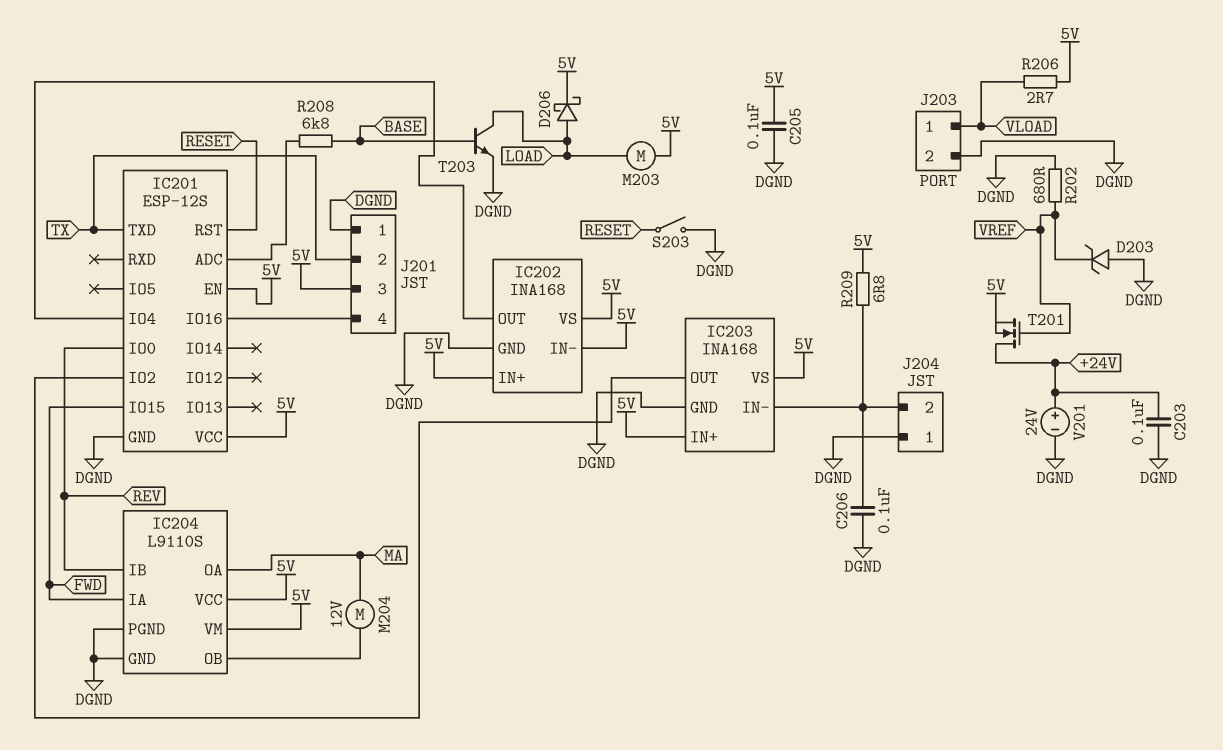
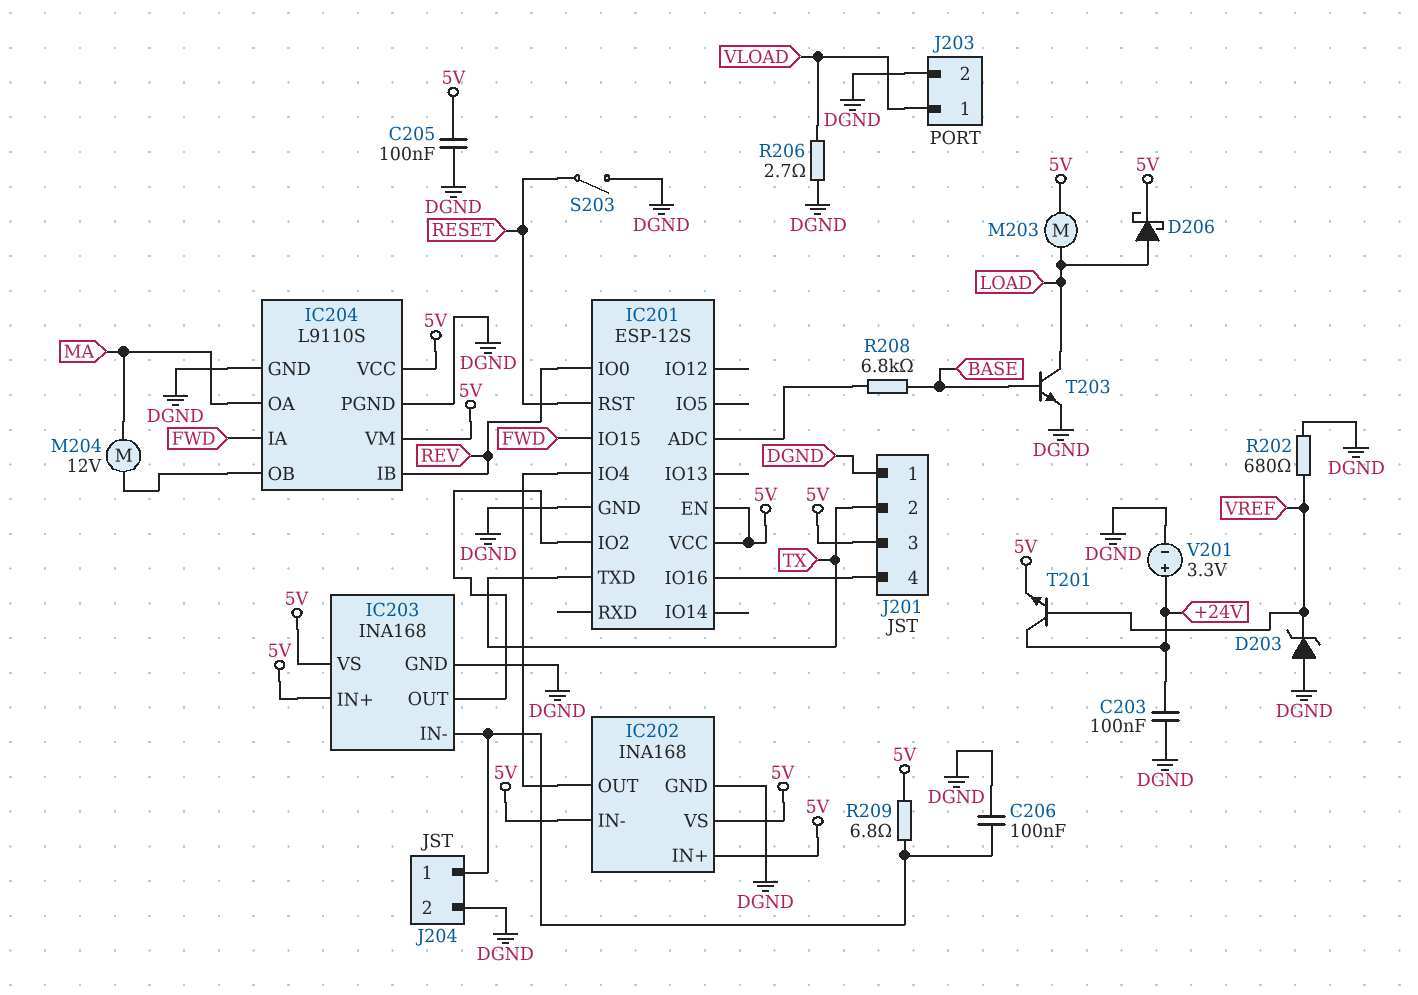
J204 pin 1: DGND -> IC203/IN-
J204 pin 2: IC203/IN- -> DGND
R206: 2.7 (5V, VLOAD) -> 2.7 (DGND, VLOAD)
T201: NMOS (G VREF, D +24V, S 5V) -> NPN (B VREF, C +24V, E 5V)
V201: 24V (plus +24V, minus DGND) -> 3.3V (plus +24V, minus DGND)

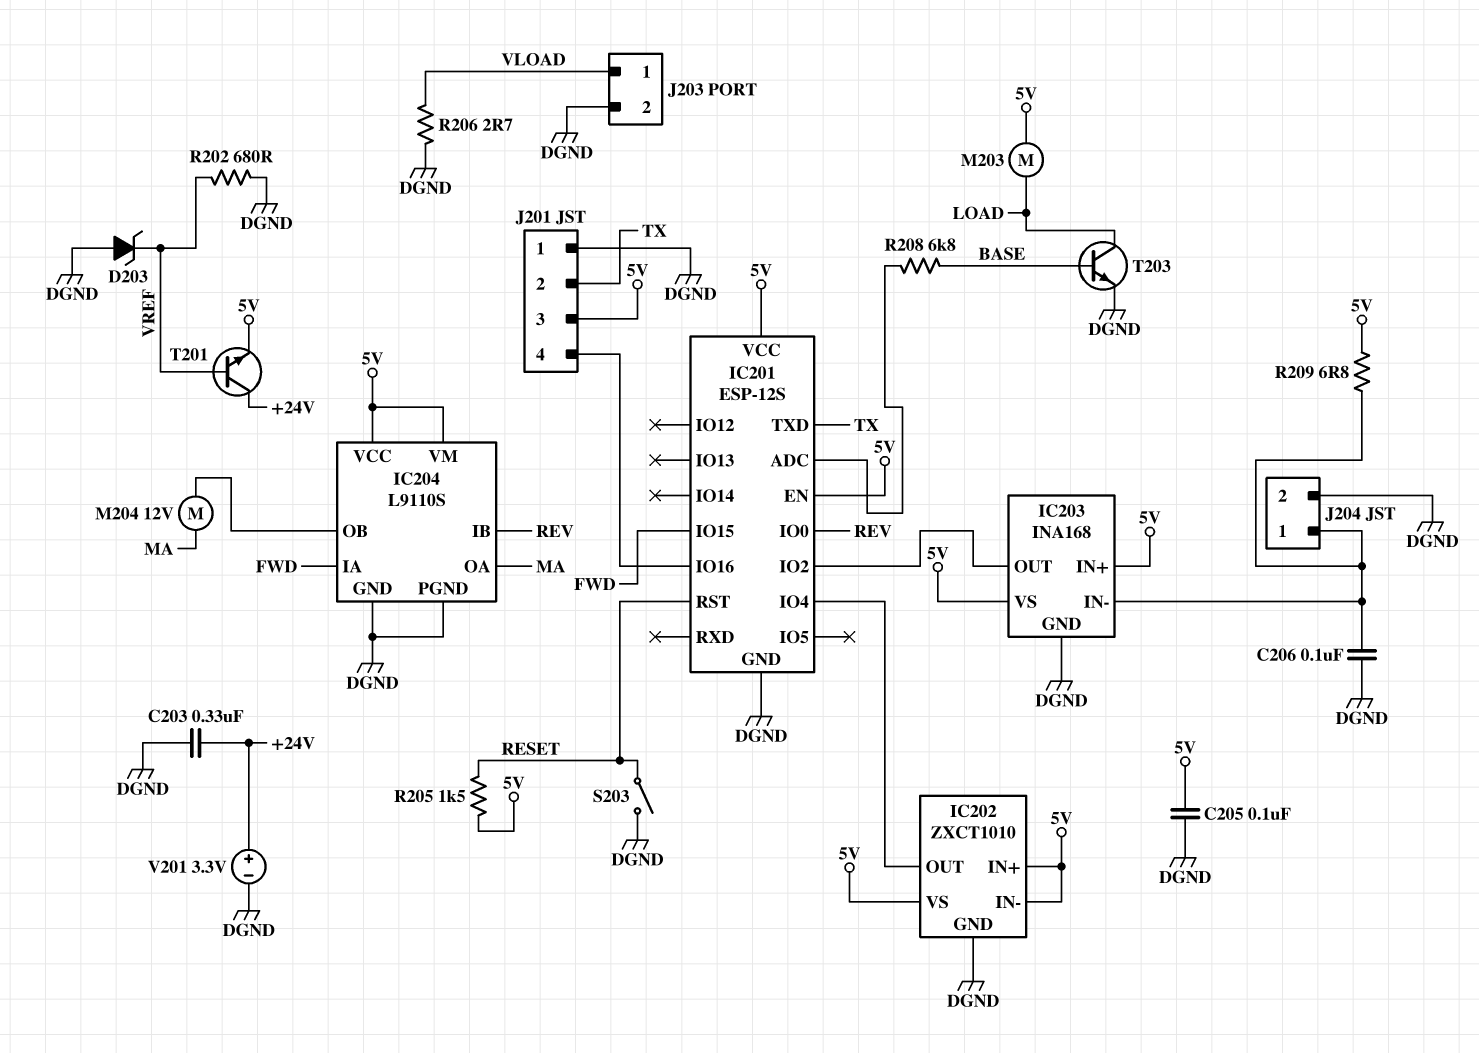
C203: 100nF (+24V, DGND) -> 330nF (+24V, DGND)
D206: schottky (A LOAD, K 5V) -> none
IC202: INA168 -> ZXCT1010
R205: none -> 1.5k (5V, RESET)

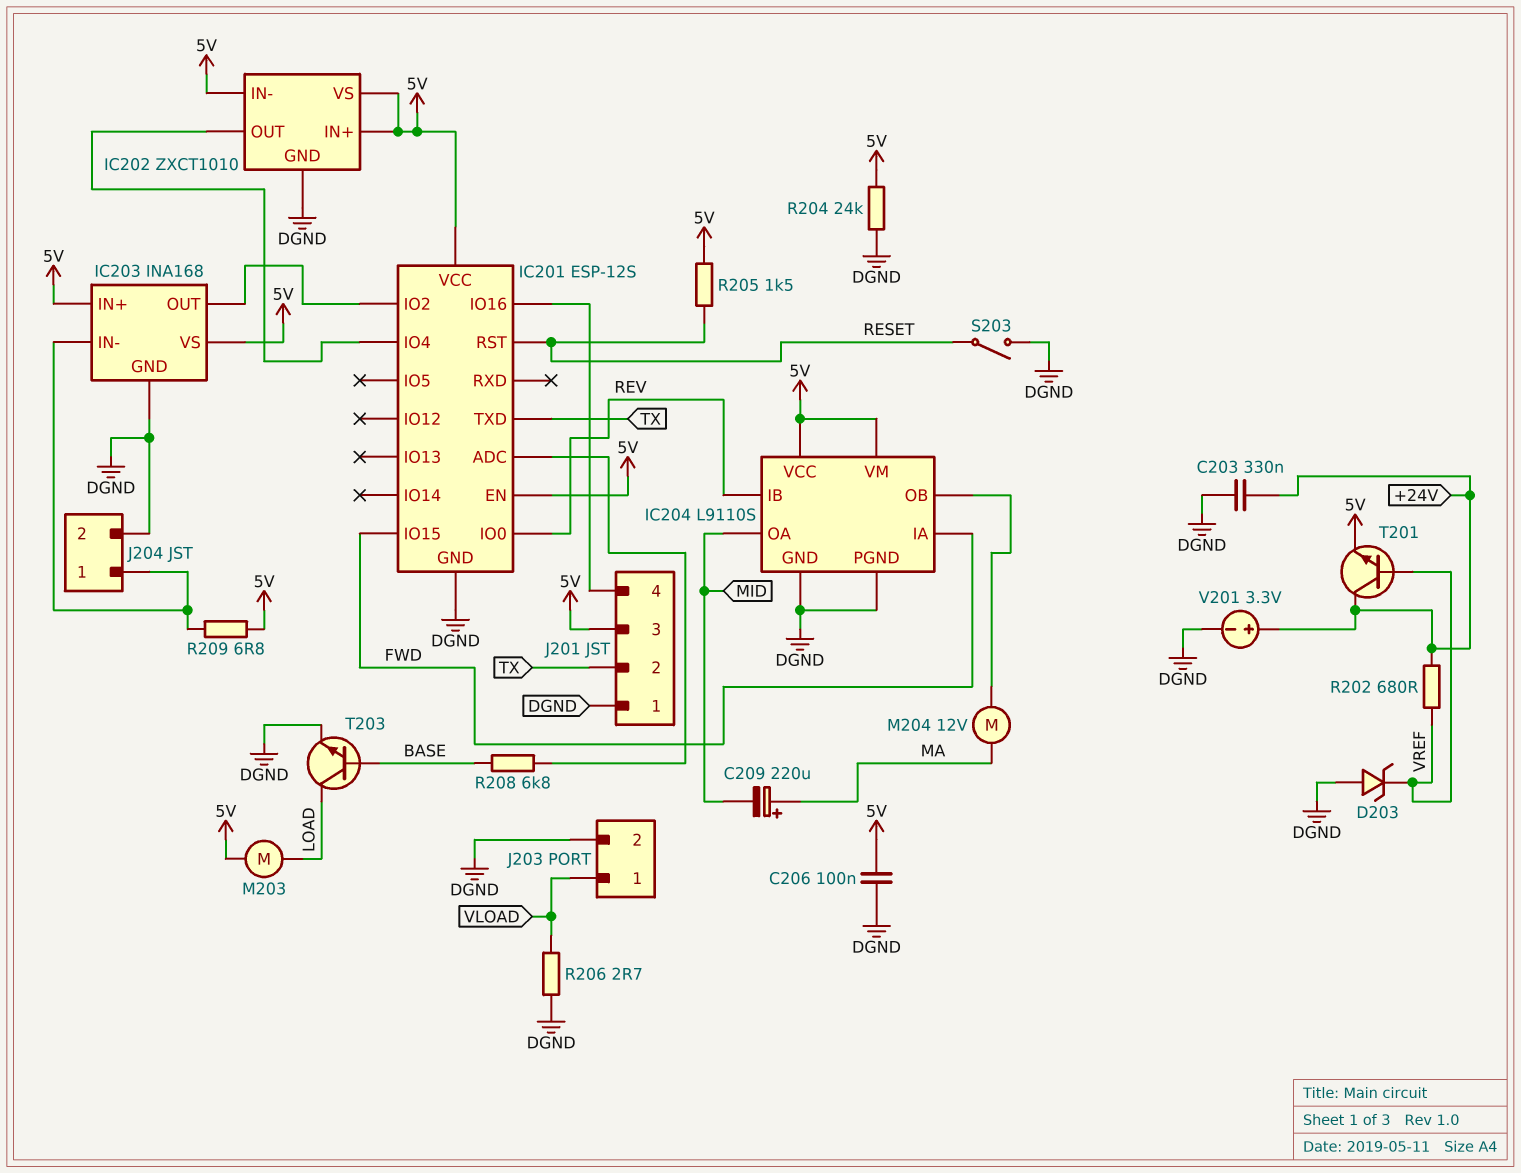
C205: 100nF (5V, DGND) -> none
C206: 100nF (DGND, IC203/IN-) -> 100nF (5V, DGND)
C209: none -> 220uF (plus MA, minus MID)
IC204 pin OA: MA -> MID
R202: 680 (DGND, VREF) -> 680 (+24V, VREF)
R204: none -> 24k (5V, DGND)

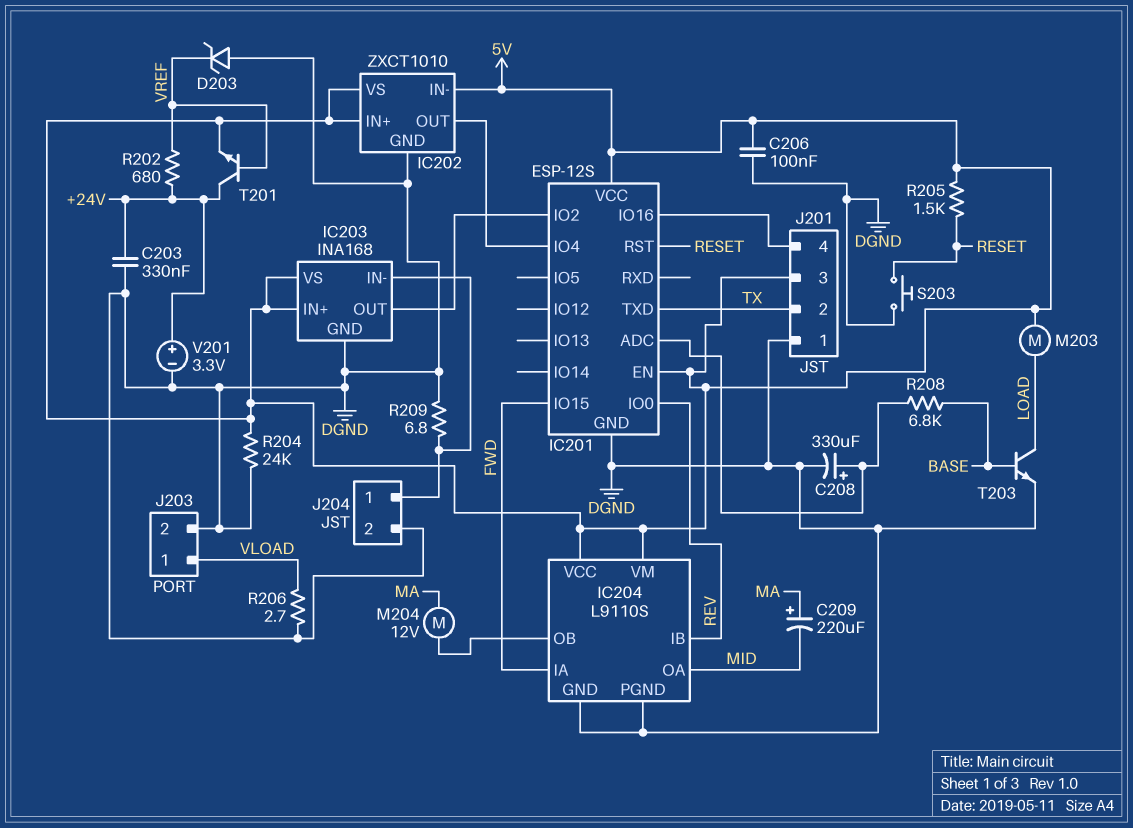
C208: none -> 330uF (plus IC201/ADC, minus DGND)
R209: 6.8 (5V, IC203/IN-) -> 6.8 (DGND, IC203/IN-)
S203: switch (DGND, RESET) -> button (DGND, RESET)

